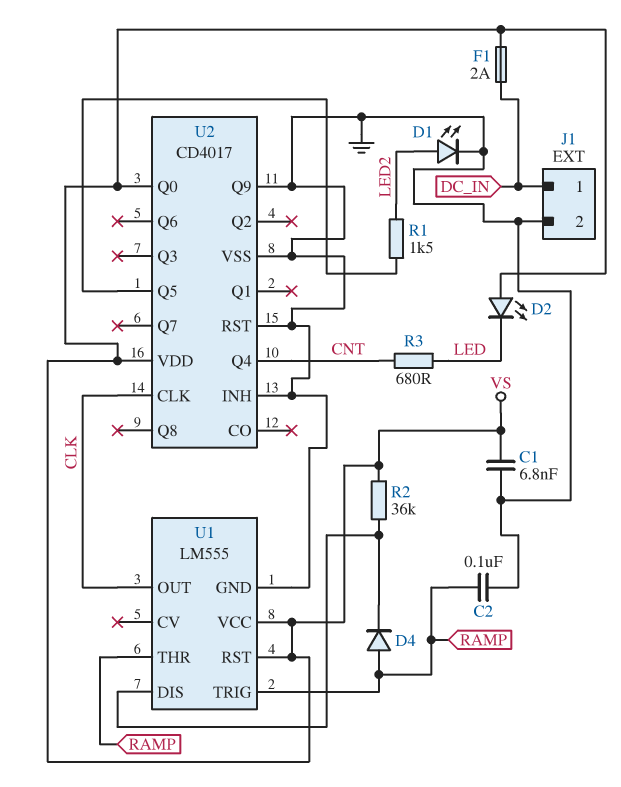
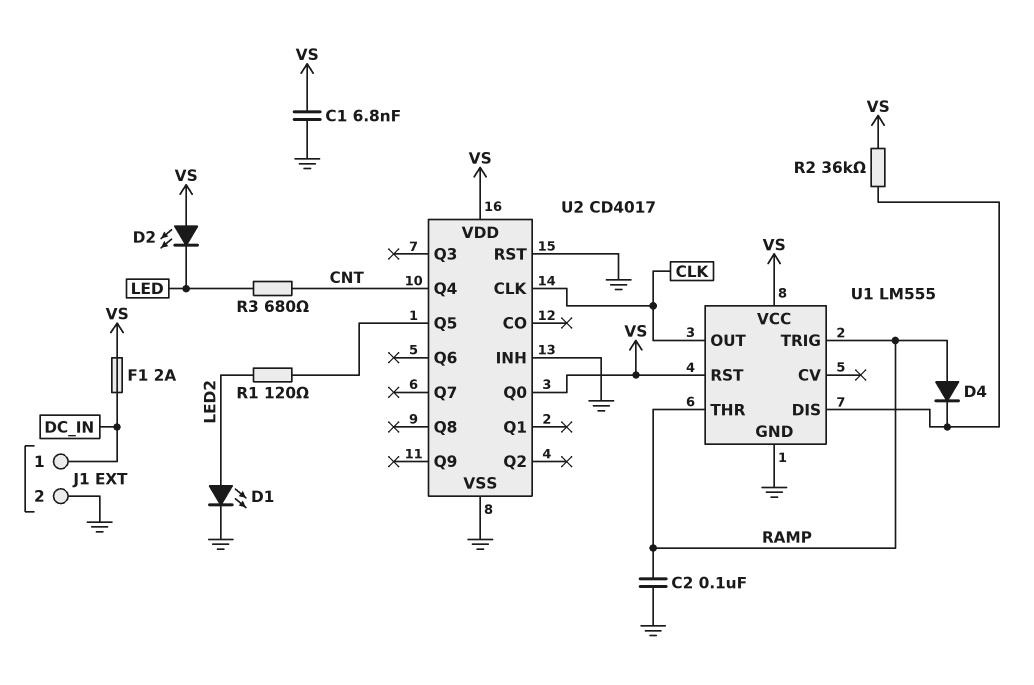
R1: 1.5k (LED2, U2/Q5) -> 120 (LED2, U2/Q5)
U2 pin Q9: GND -> none

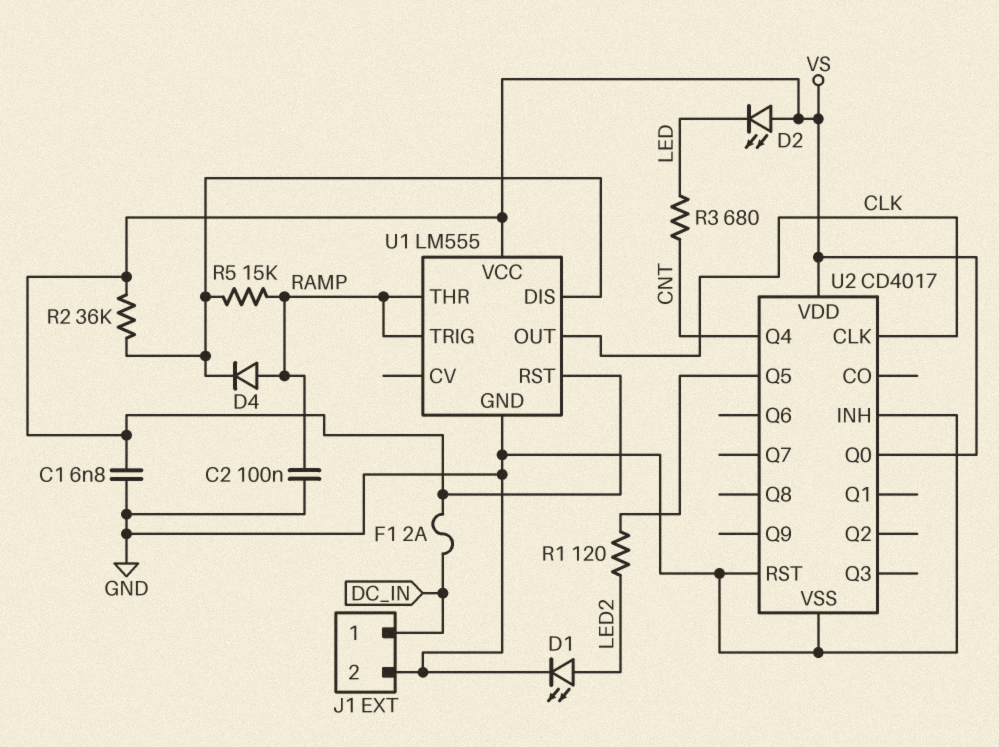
R5: none -> 15k (RAMP, U1/DIS)

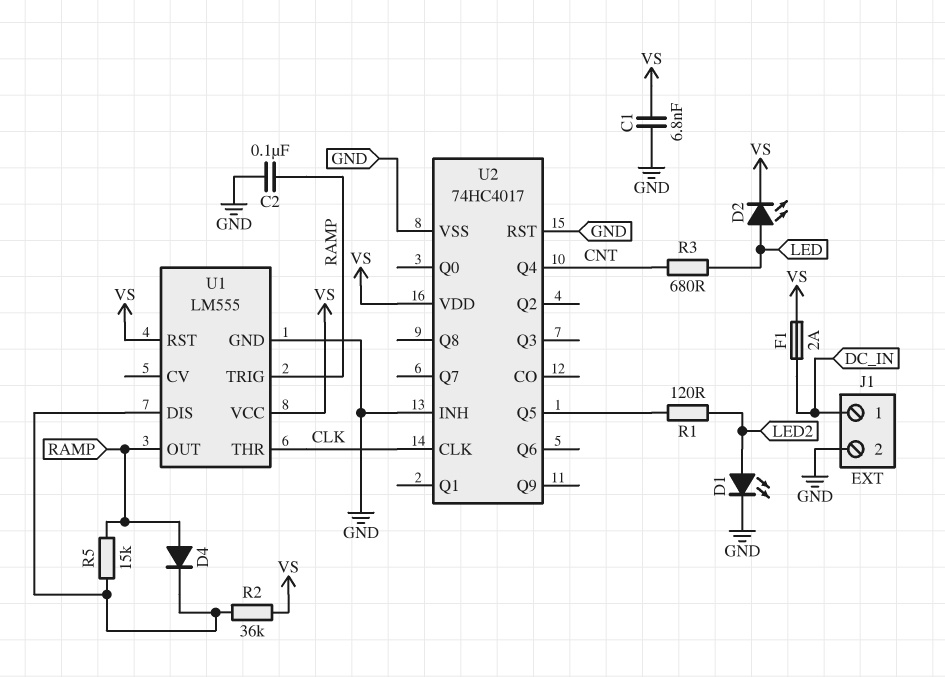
D2: LED (A VS, K LED) -> LED (A LED, K VS)
U1 pin OUT: CLK -> RAMP
U1 pin THR: RAMP -> CLK
U2: CD4017 -> 74HC4017
U2 pin Q0: VS -> none

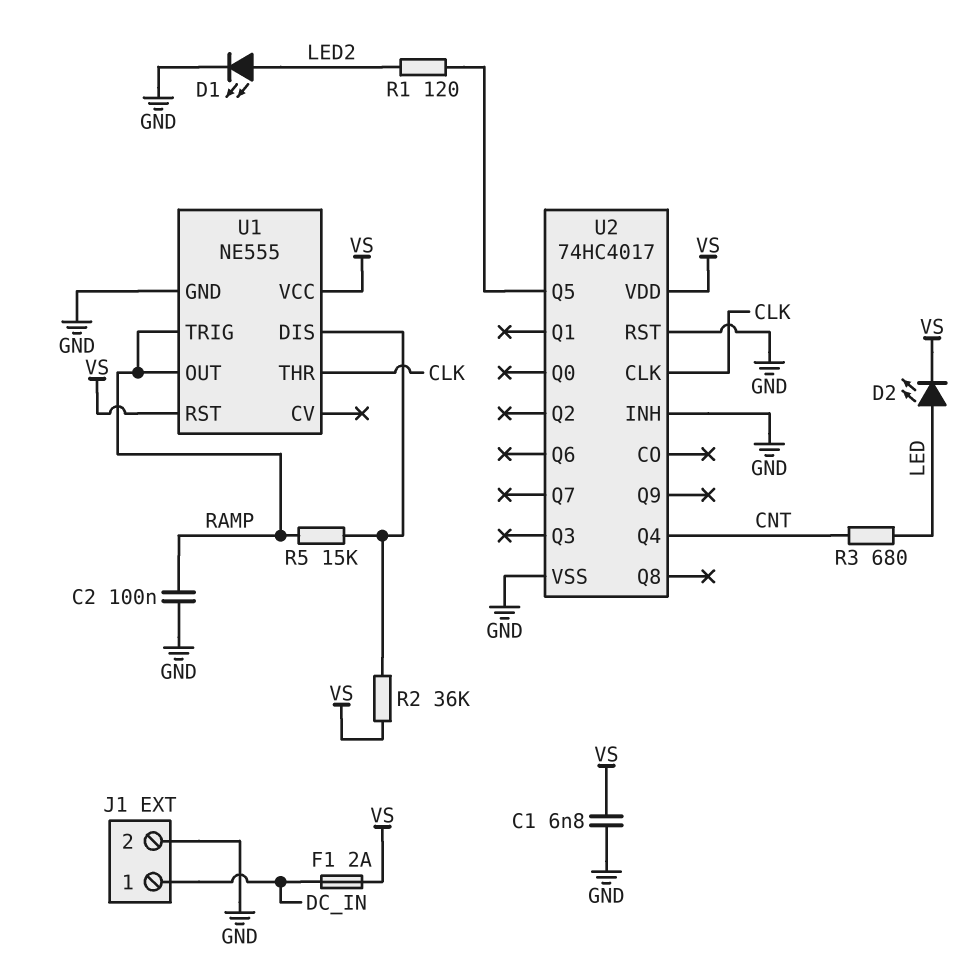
D4: diode (A RAMP, K U1/DIS) -> none
U1: LM555 -> NE555

